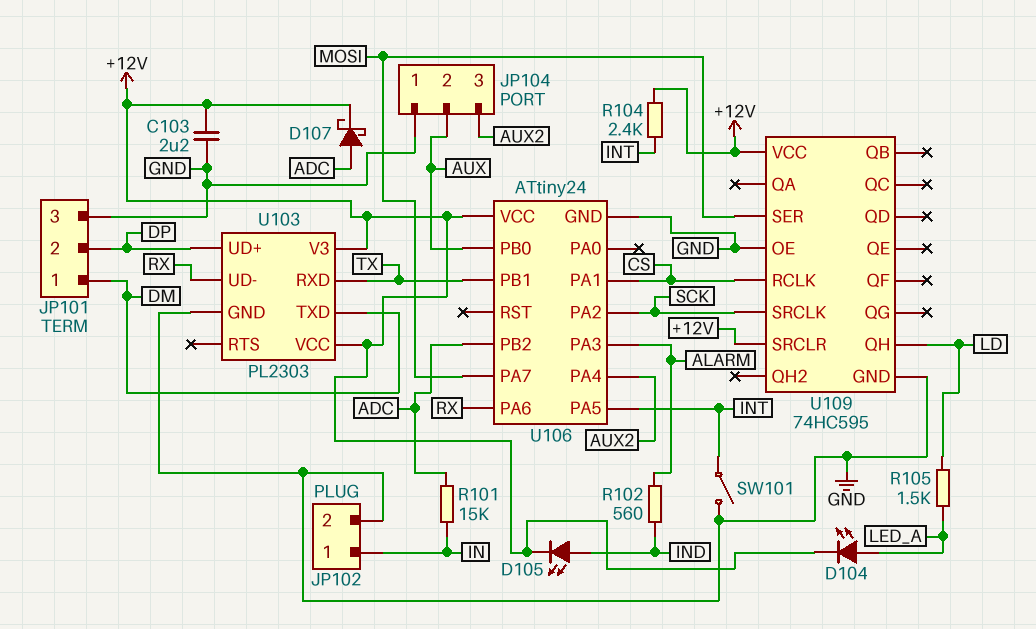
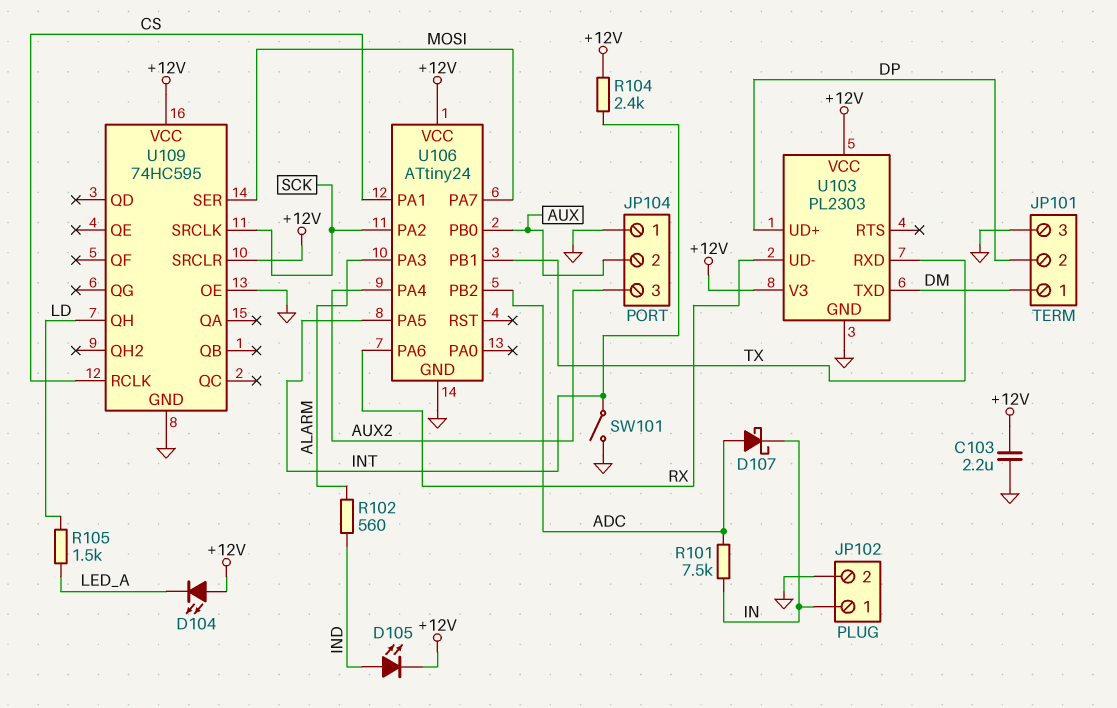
D104: LED (A LED_A, K +12V) -> LED (A +12V, K LED_A)
D107: schottky (A ADC, K +12V) -> schottky (A ADC, K IN)
R101: 15k (ADC, IN) -> 7.5k (ADC, IN)

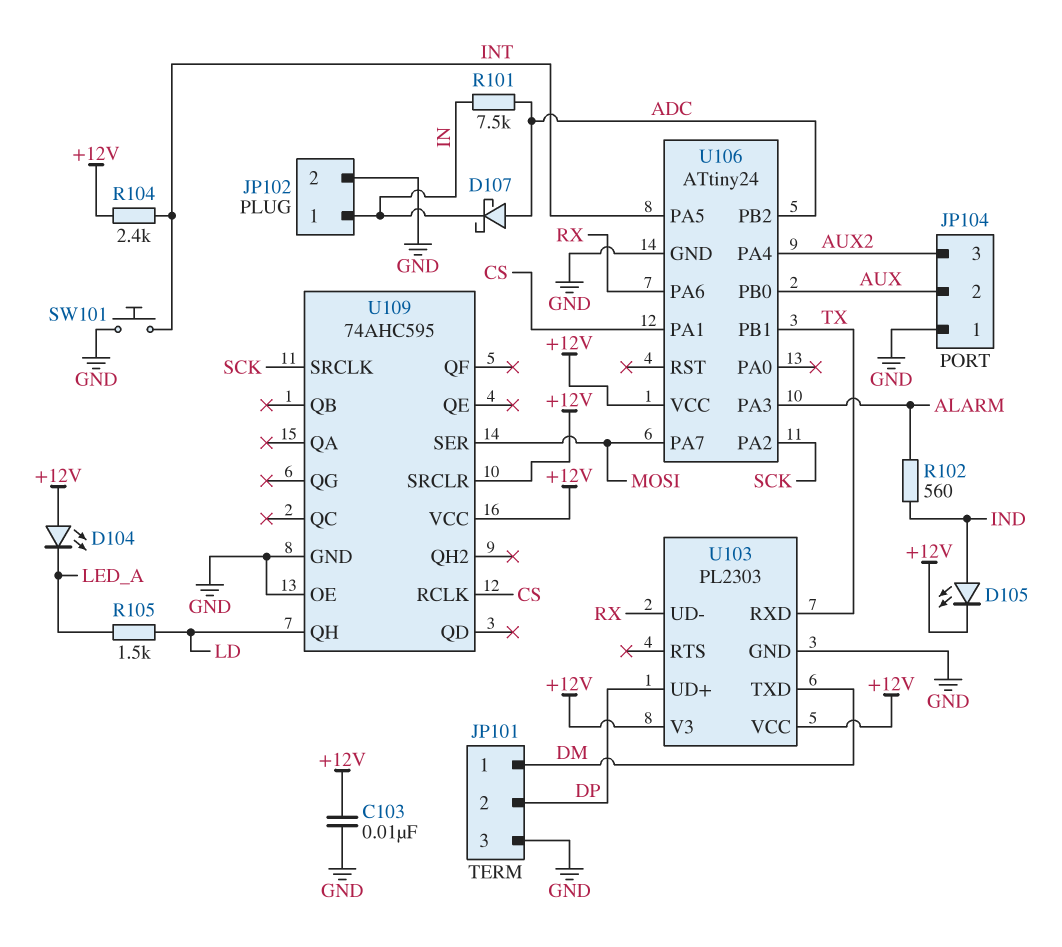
C103: 2.2uF (+12V, GND) -> 10nF (+12V, GND)
SW101: switch (GND, INT) -> button (GND, INT)
U109: 74HC595 -> 74AHC595

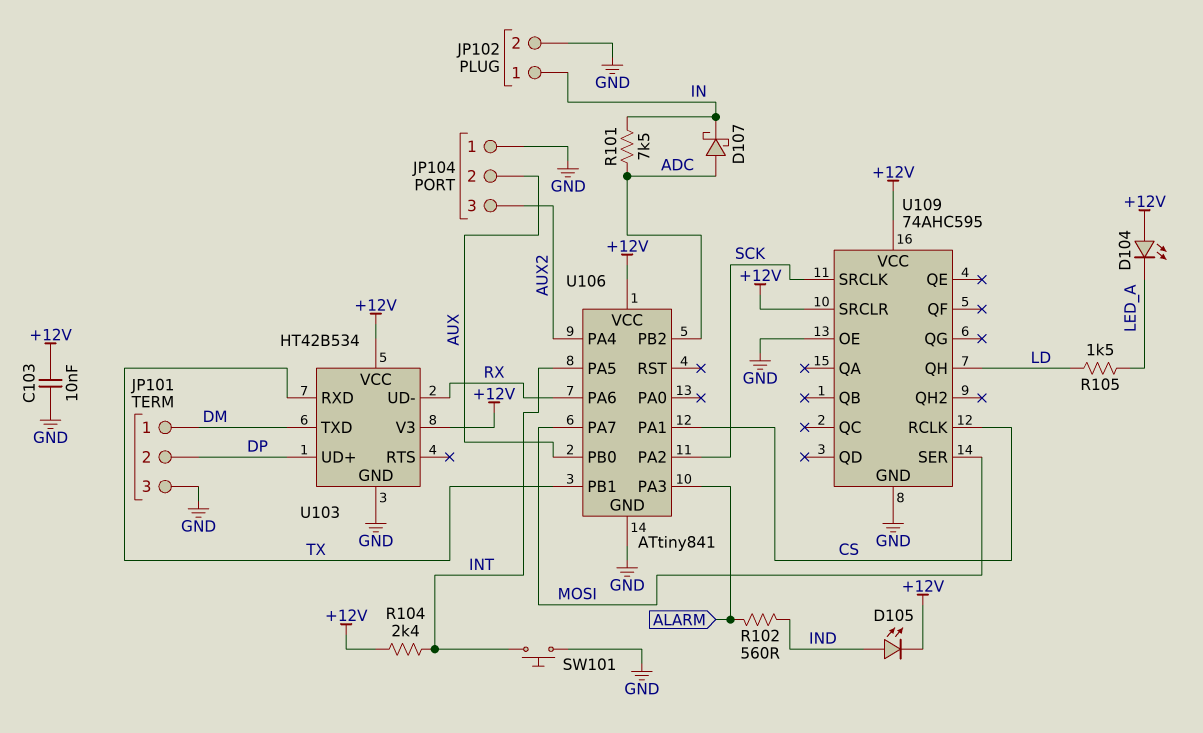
U103: PL2303 -> HT42B534
U106: ATtiny24 -> ATtiny841

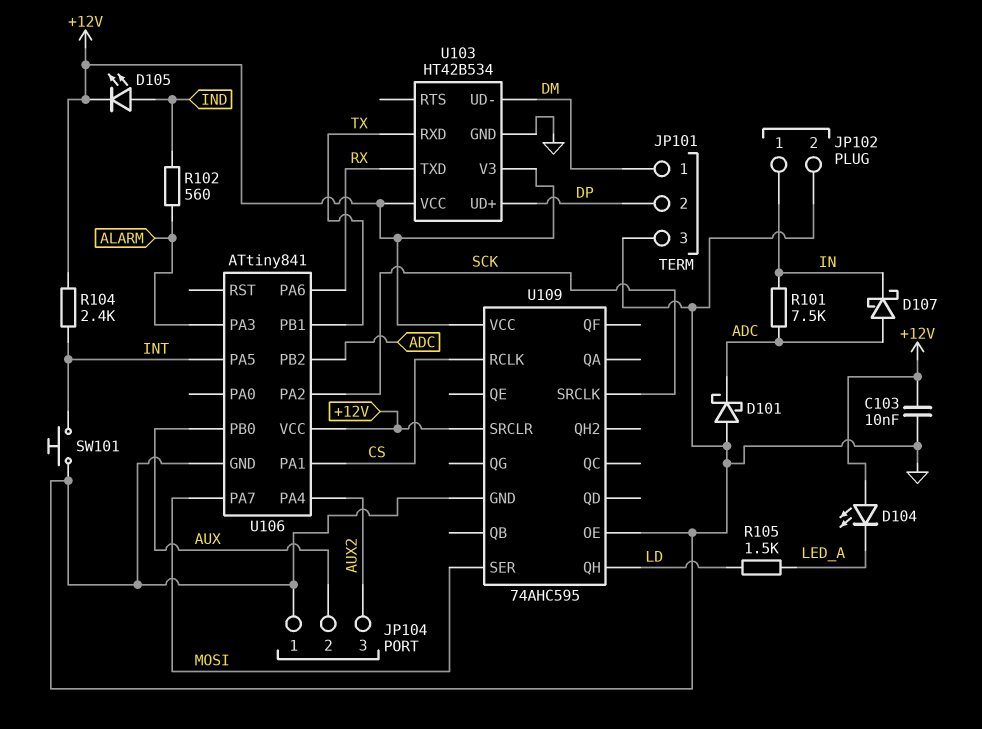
D101: none -> schottky (A GND, K ADC)
U103 pin TXD: DM -> RX
U103 pin UD-: RX -> DM

